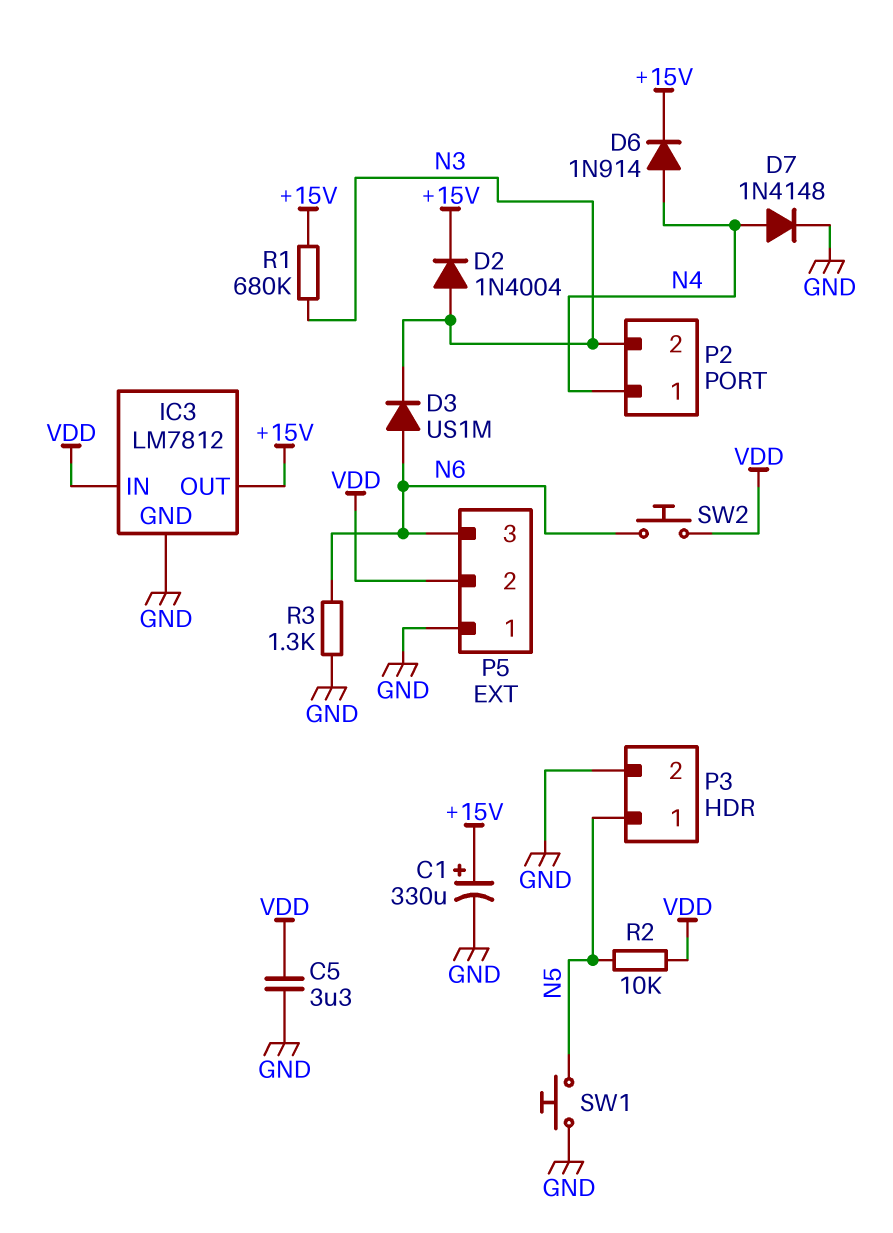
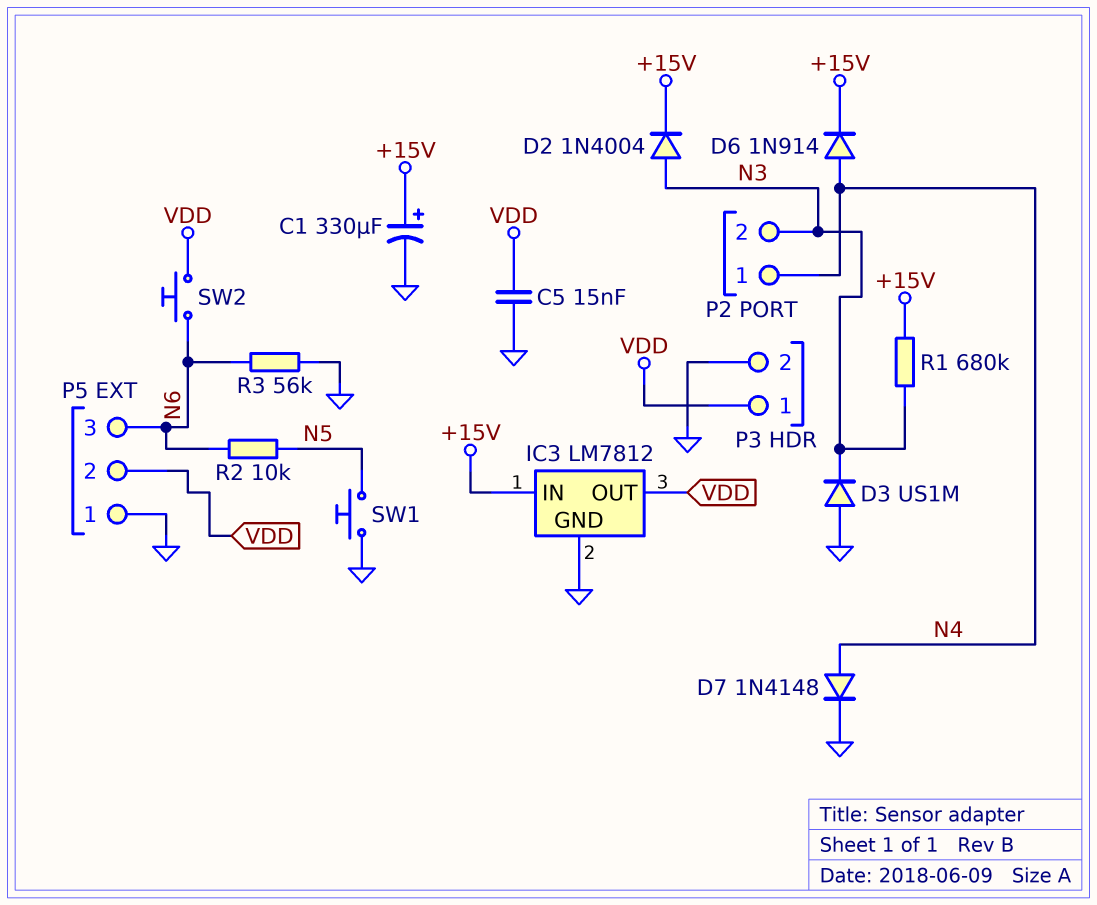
C5: 3.3uF (GND, VDD) -> 15nF (GND, VDD)
D3: diode US1M (A N6, K N3) -> diode US1M (A GND, K N3)
IC3 pin IN: VDD -> +15V
IC3 pin OUT: +15V -> VDD
P3 pin 1: N5 -> VDD
R2: 10k (N5, VDD) -> 10k (N5, N6)
R3: 1.3k (GND, N6) -> 56k (GND, N6)

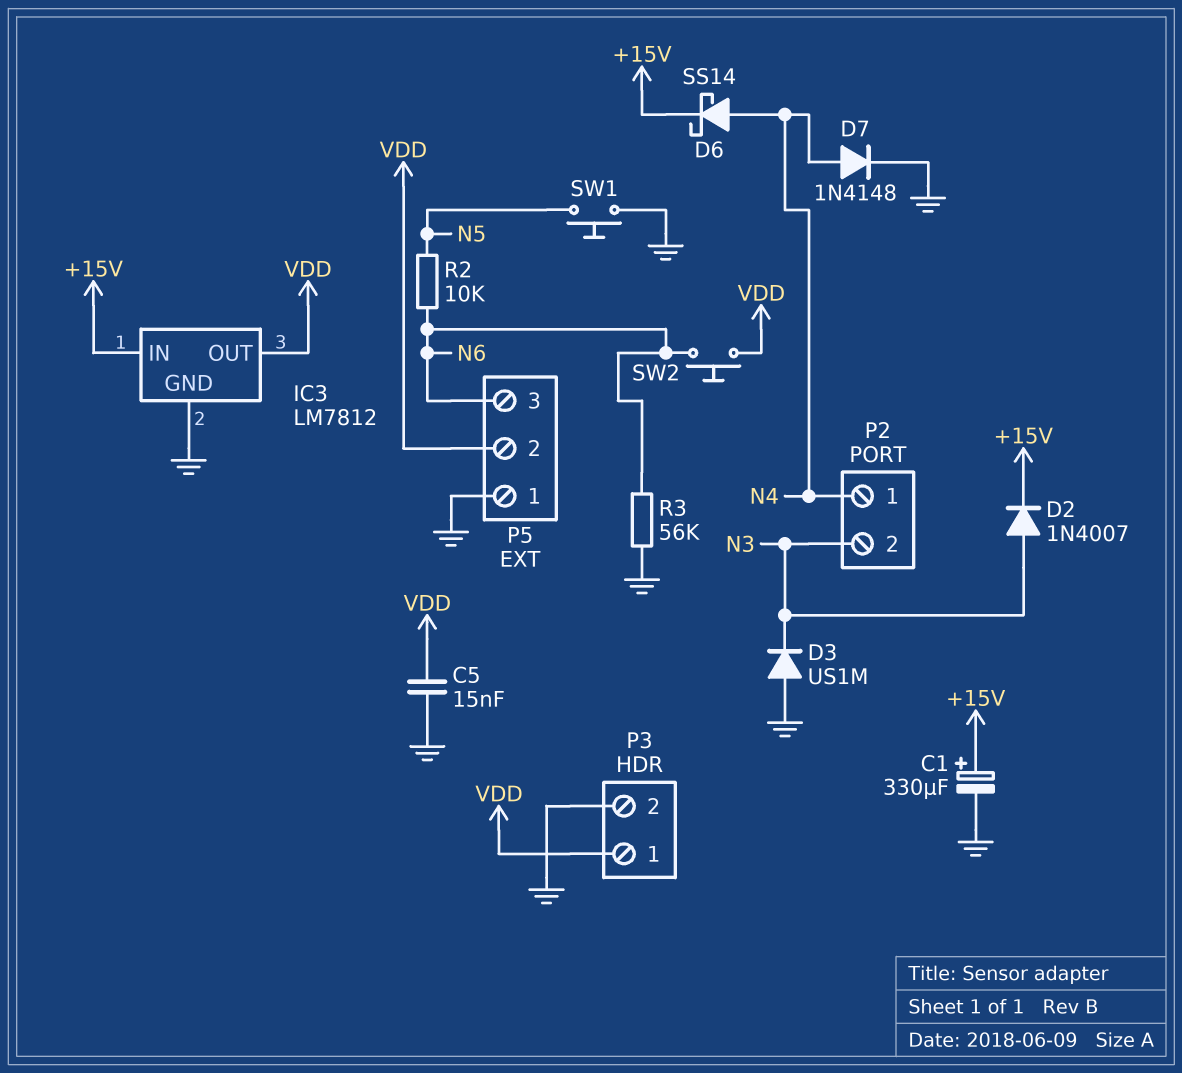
D2: diode 1N4004 (A N3, K +15V) -> diode 1N4007 (A N3, K +15V)
D6: diode 1N914 (A N4, K +15V) -> schottky SS14 (A N4, K +15V)
R1: 680k (+15V, N3) -> none

